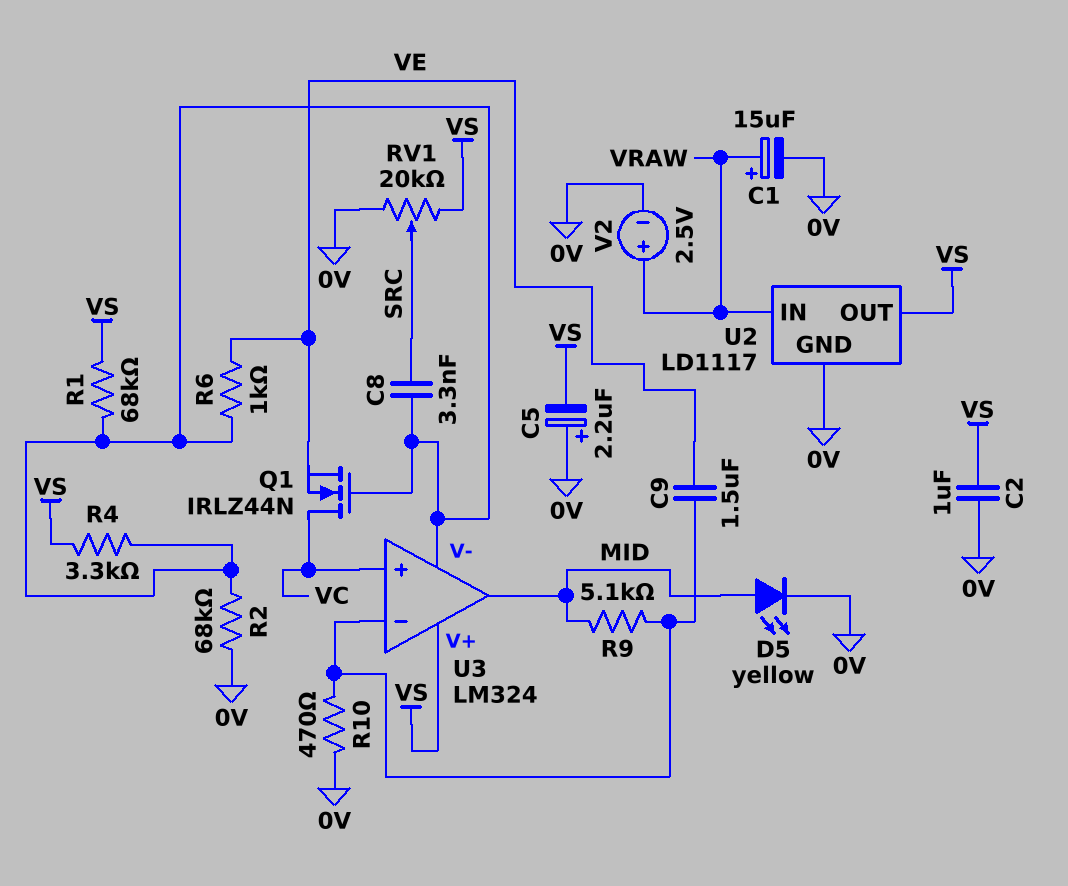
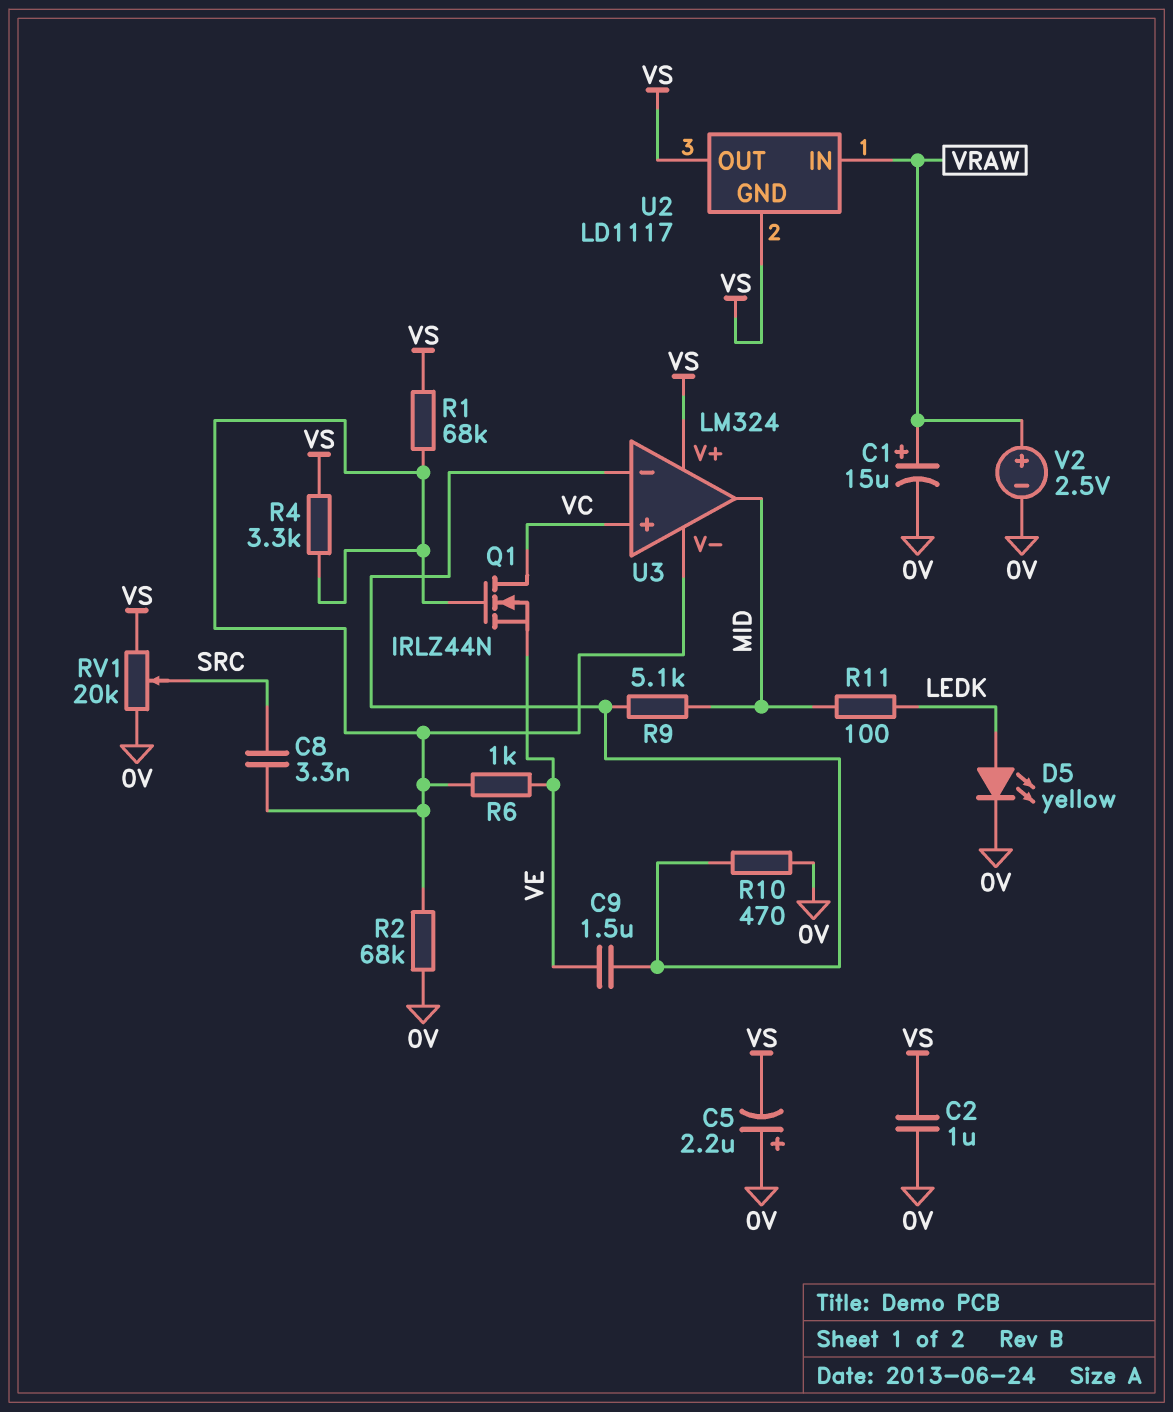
D5: LED yellow (A MID, K 0V) -> LED yellow (A LEDK, K 0V)
R11: none -> 100 (LEDK, MID)
U2 pin GND: 0V -> VS

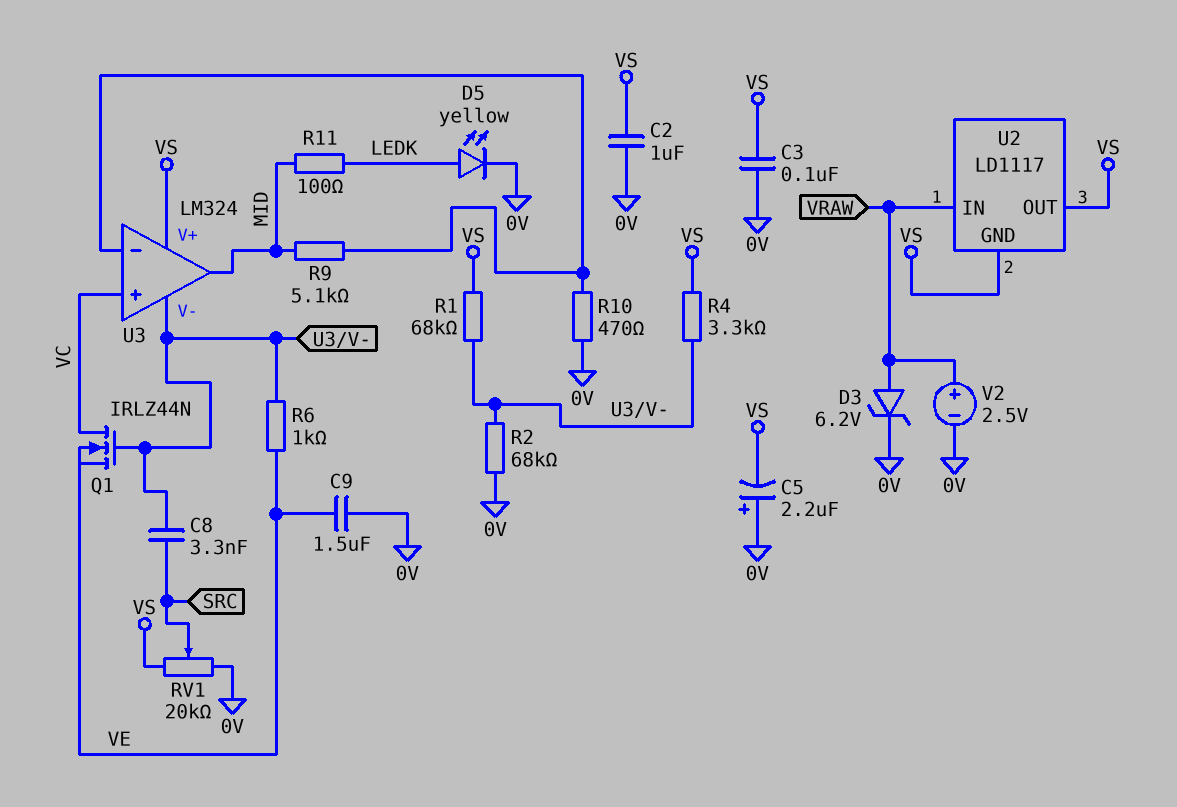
C1: 15uF (plus VRAW, minus 0V) -> none
C3: none -> 100nF (0V, VS)
C9: 1.5uF (U3/in-, VE) -> 1.5uF (0V, VE)
D3: none -> zener 6.2V (A VRAW, K 0V)

